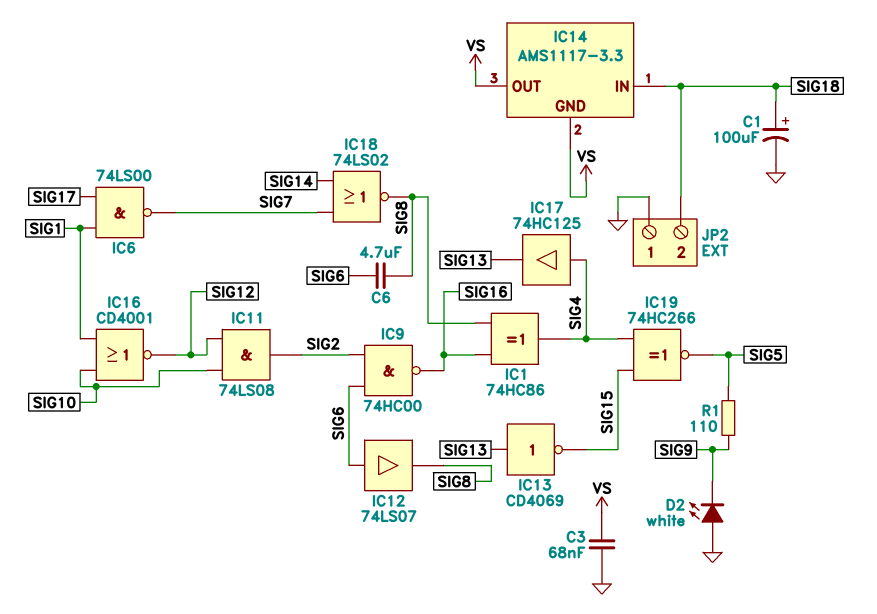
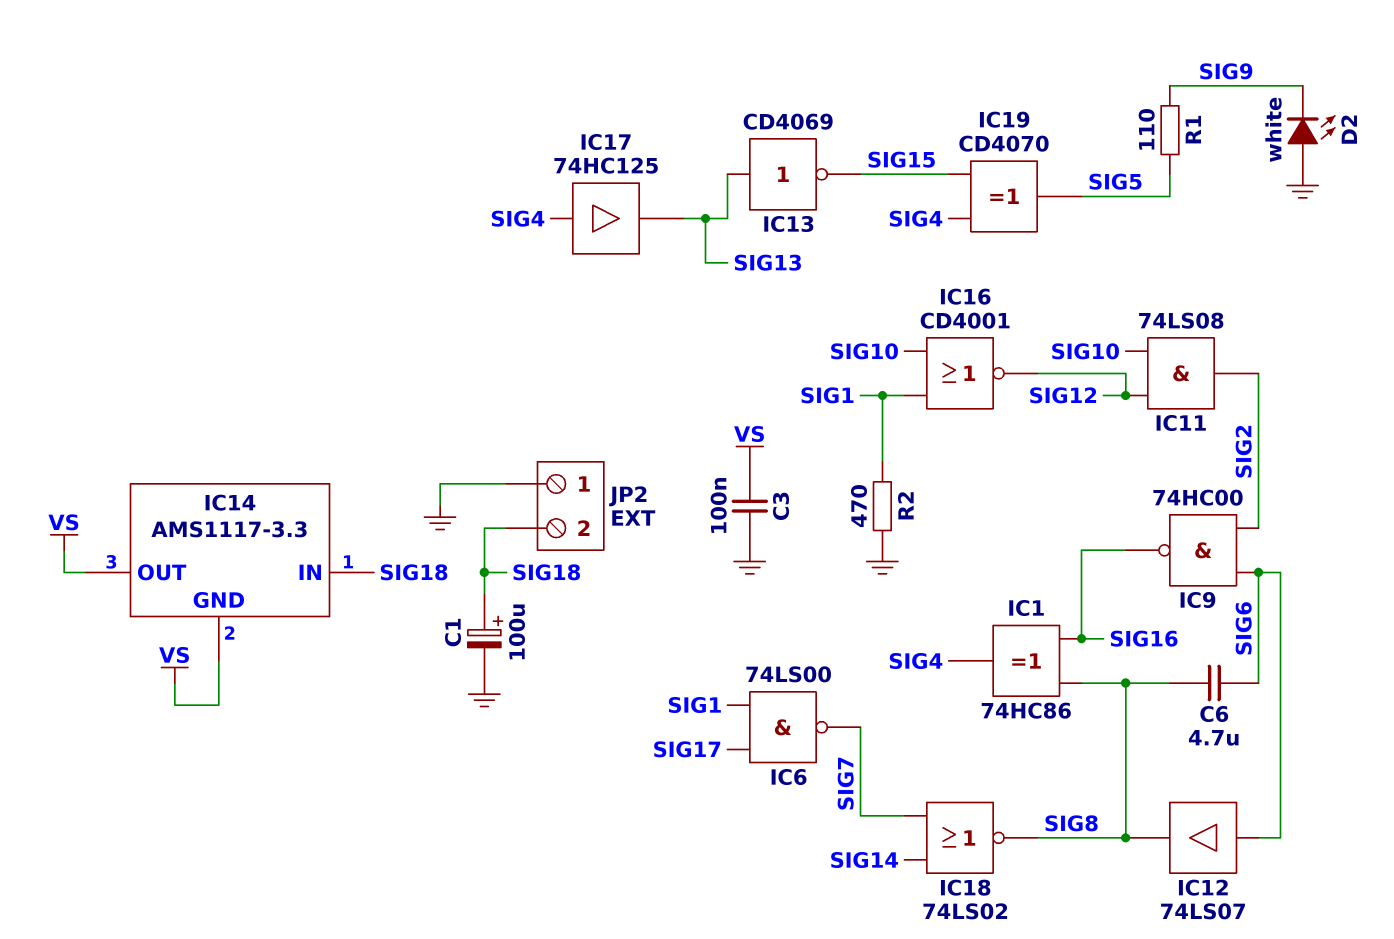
C3: 68nF (GND, VS) -> 100nF (GND, VS)
IC19: XNOR 74HC266 (in SIG4, in SIG15, out SIG5) -> XOR CD4070 (in SIG4, in SIG15, out SIG5)
R2: none -> 470 (GND, SIG1)

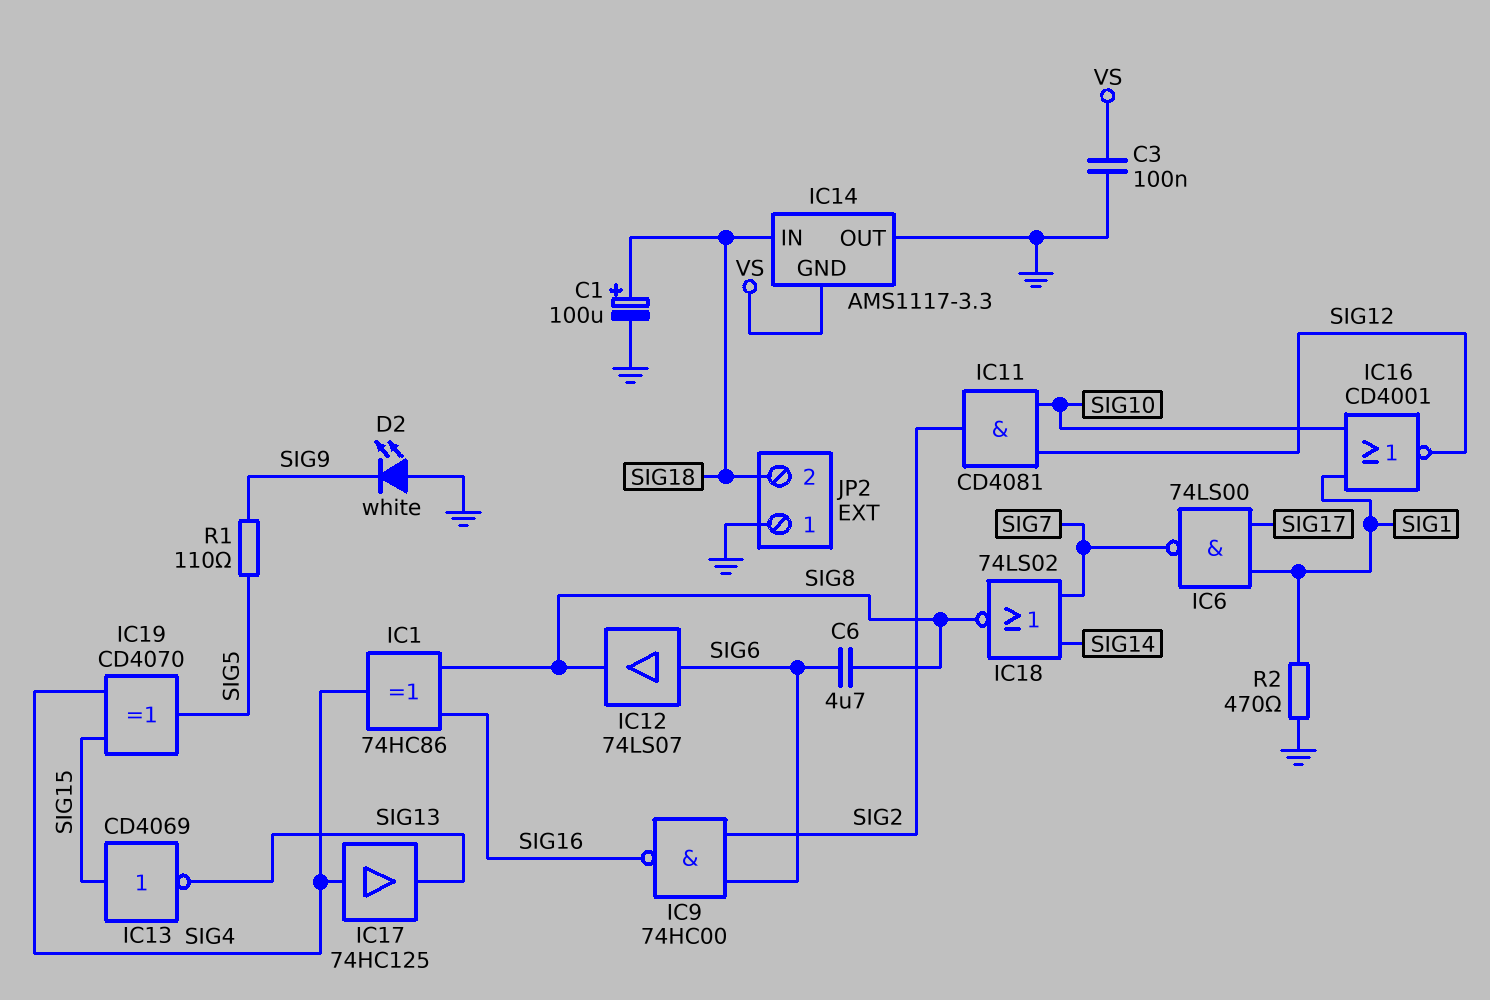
IC11: AND 74LS08 (in SIG10, in SIG12, out SIG2) -> AND CD4081 (in SIG10, in SIG12, out SIG2)
IC13: NOT CD4069 (in SIG13, out SIG15) -> NOT CD4069 (in SIG15, out SIG13)
IC14 pin OUT: VS -> GND

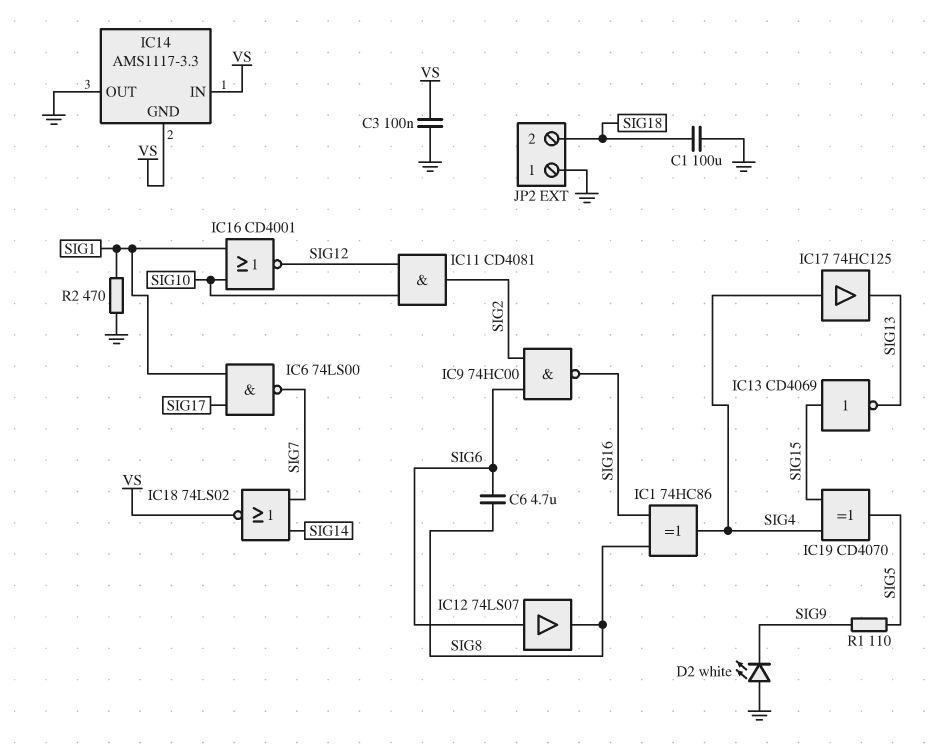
C1: 100uF (plus SIG18, minus GND) -> 100uF (GND, SIG18)
IC14 pin IN: SIG18 -> VS
IC18: NOR 74LS02 (in SIG7, in SIG14, out SIG8) -> NOR 74LS02 (in SIG7, in SIG14, out VS)

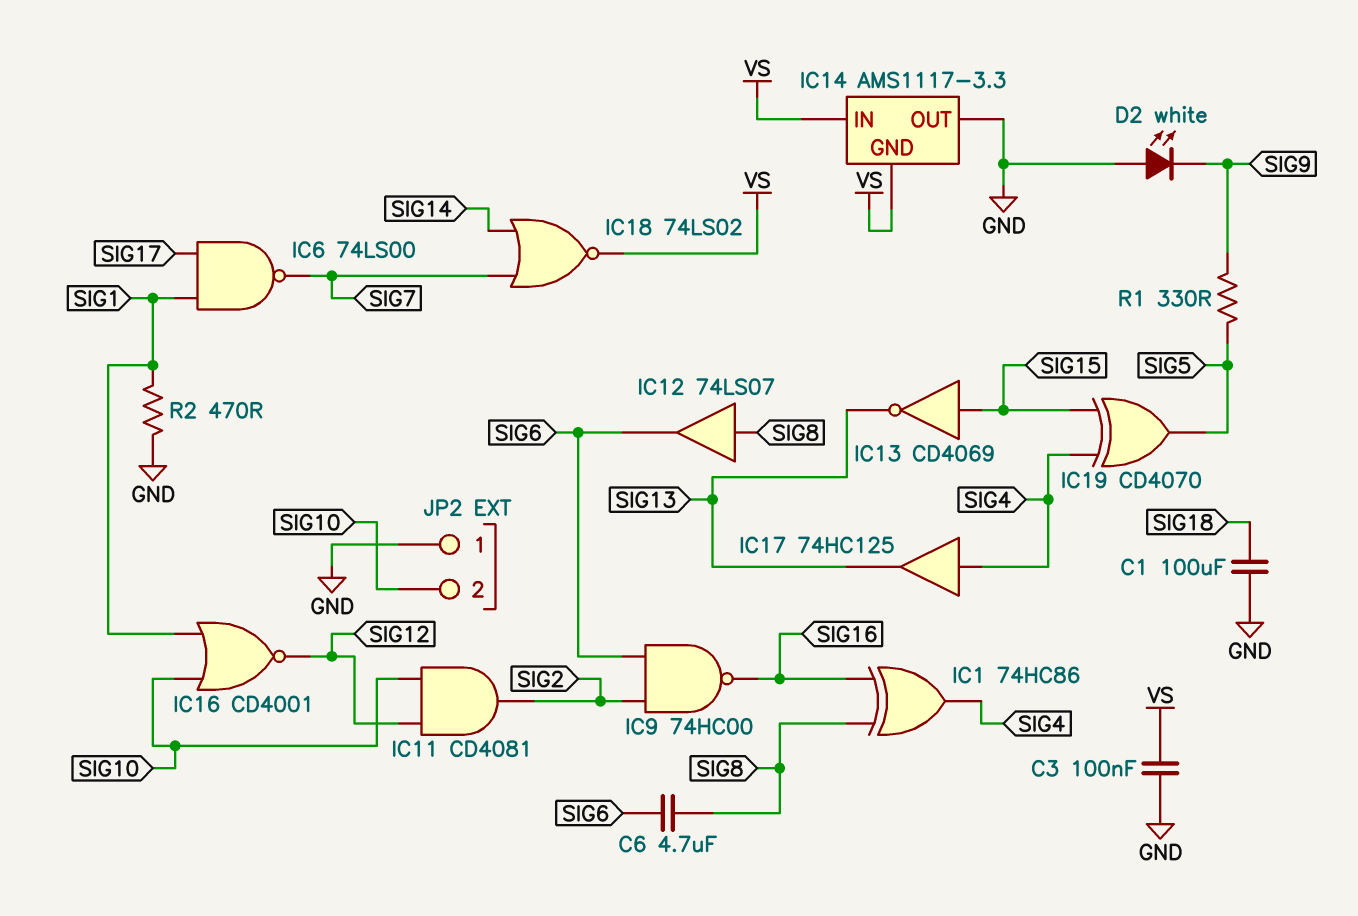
IC12: buffer 74LS07 (in SIG6, out SIG8) -> buffer 74LS07 (in SIG8, out SIG6)
JP2 pin 2: SIG18 -> SIG10
R1: 110 (SIG5, SIG9) -> 330 (SIG5, SIG9)

